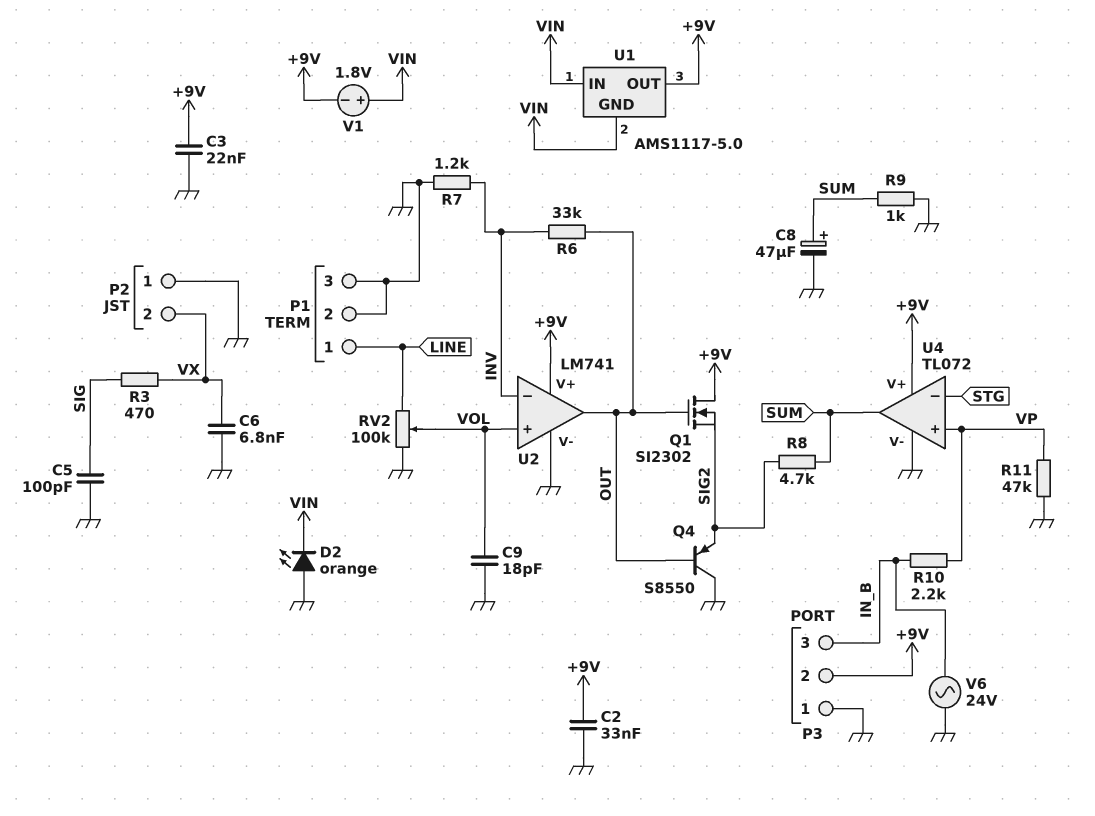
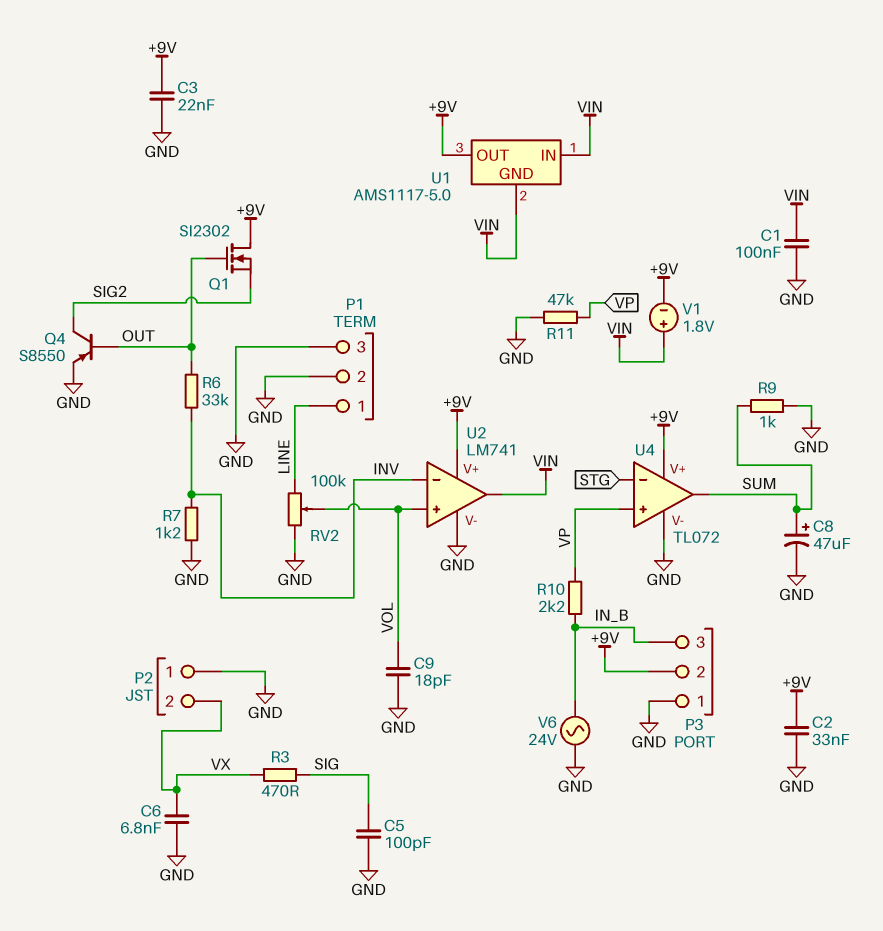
C1: none -> 100nF (GND, VIN)
D2: LED orange (A GND, K VIN) -> none
Q4: PNP S8550 (B OUT, C GND, E SIG2) -> PNP S8550 (B OUT, C SIG2, E GND)
R8: 4.7k (SIG2, SUM) -> none
U2 pin out: OUT -> VIN

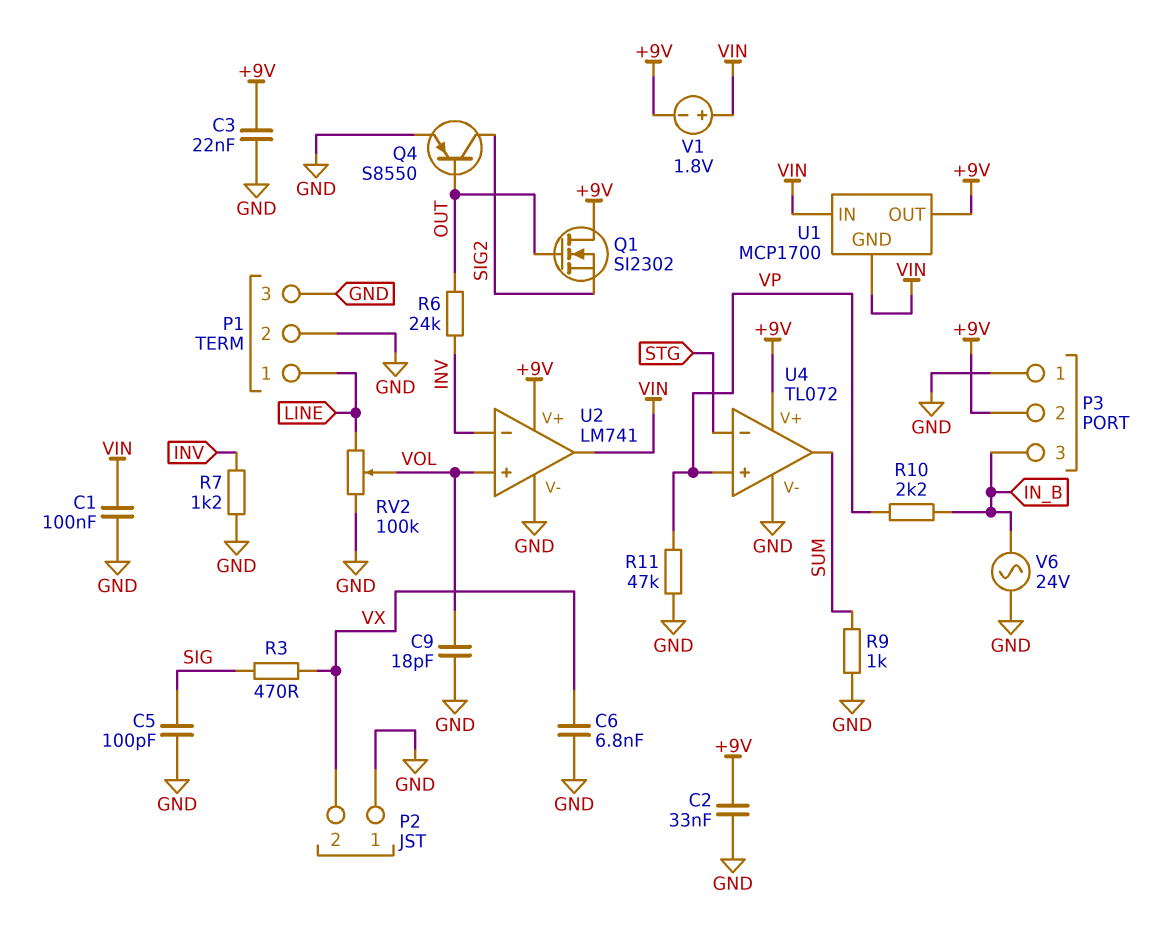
C8: 47uF (plus SUM, minus GND) -> none
R6: 33k (INV, OUT) -> 24k (INV, OUT)
U1: AMS1117-5.0 -> MCP1700

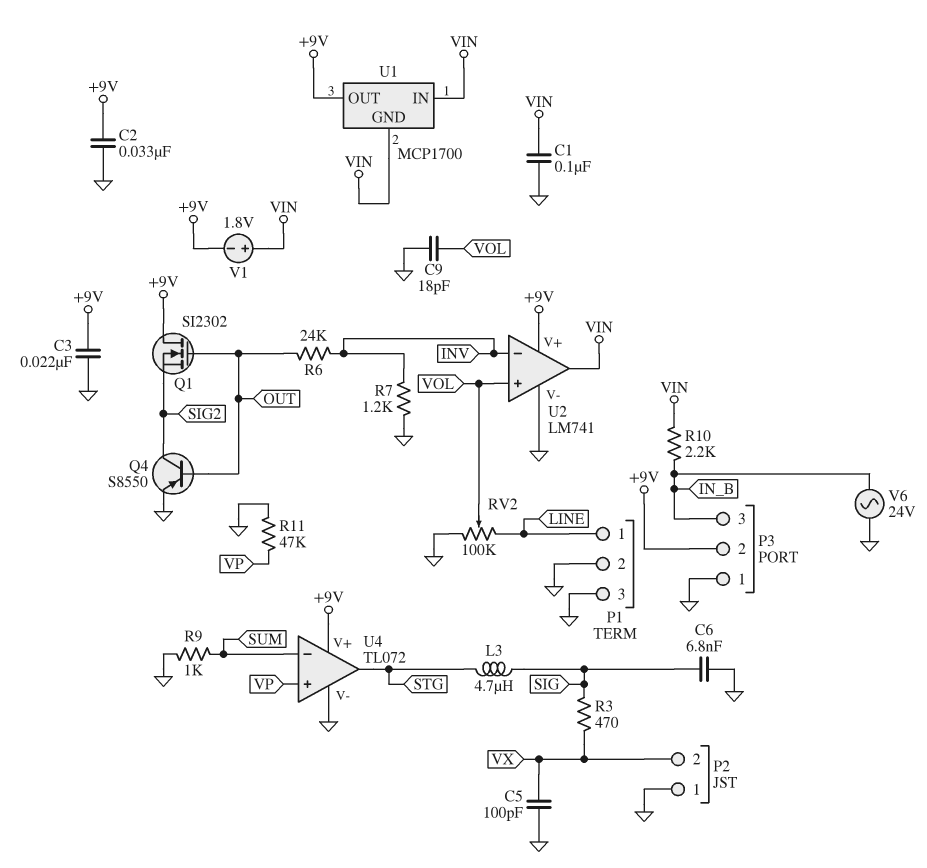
C5: 100pF (GND, SIG) -> 100pF (GND, VX)
C6: 6.8nF (GND, VX) -> 6.8nF (GND, SIG)
L3: none -> 4.7uH (SIG, STG)
R10: 2.2k (IN_B, VP) -> 2.2k (IN_B, VIN)
U4 pin in-: STG -> SUM
U4 pin out: SUM -> STG

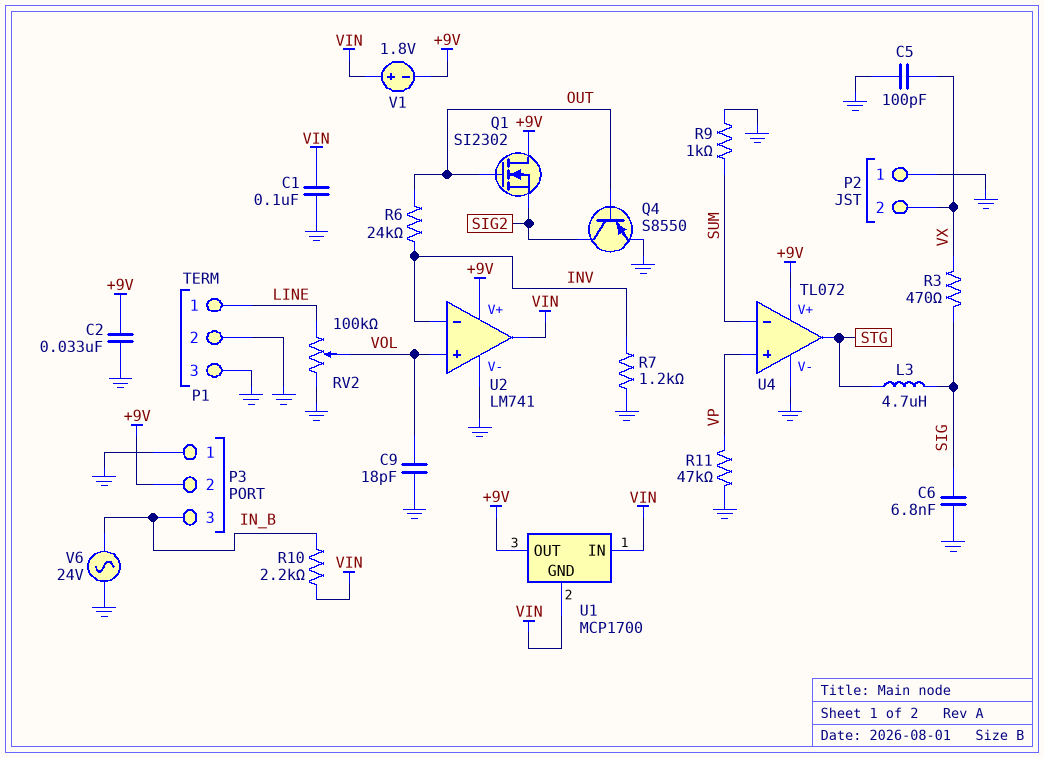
C3: 22nF (+9V, GND) -> none

